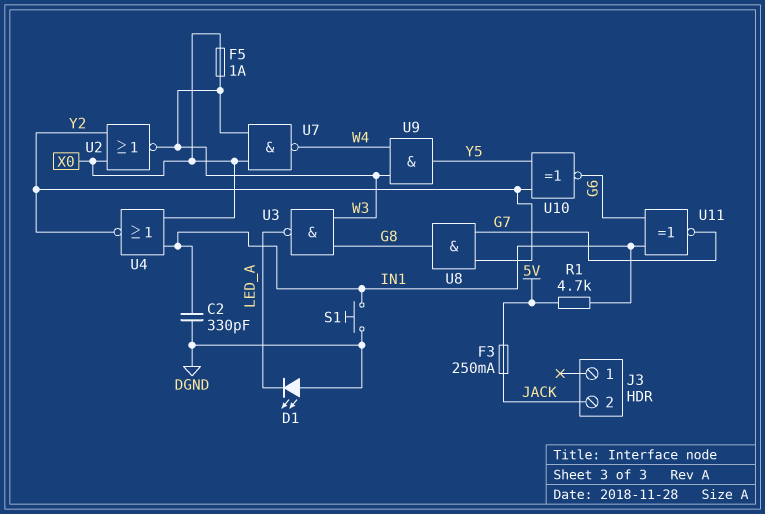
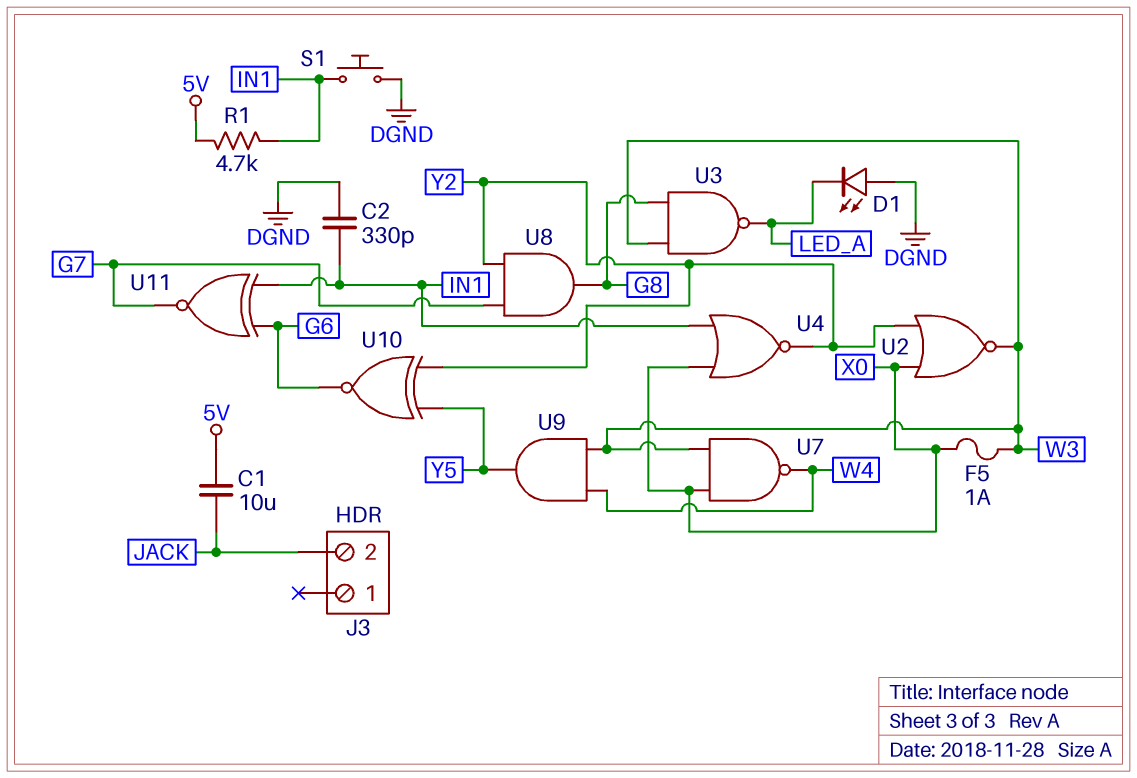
C1: none -> 10uF (5V, JACK)
F3: 250mA (5V, JACK) -> none

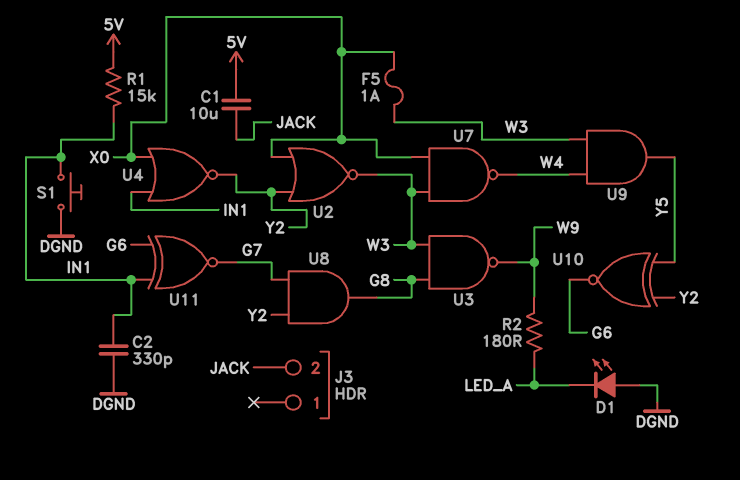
R1: 4.7k (5V, IN1) -> 15k (5V, IN1)
R2: none -> 180 (LED_A, W9)
U3: NAND (in G8, in W3, out LED_A) -> NAND (in G8, in W3, out W9)

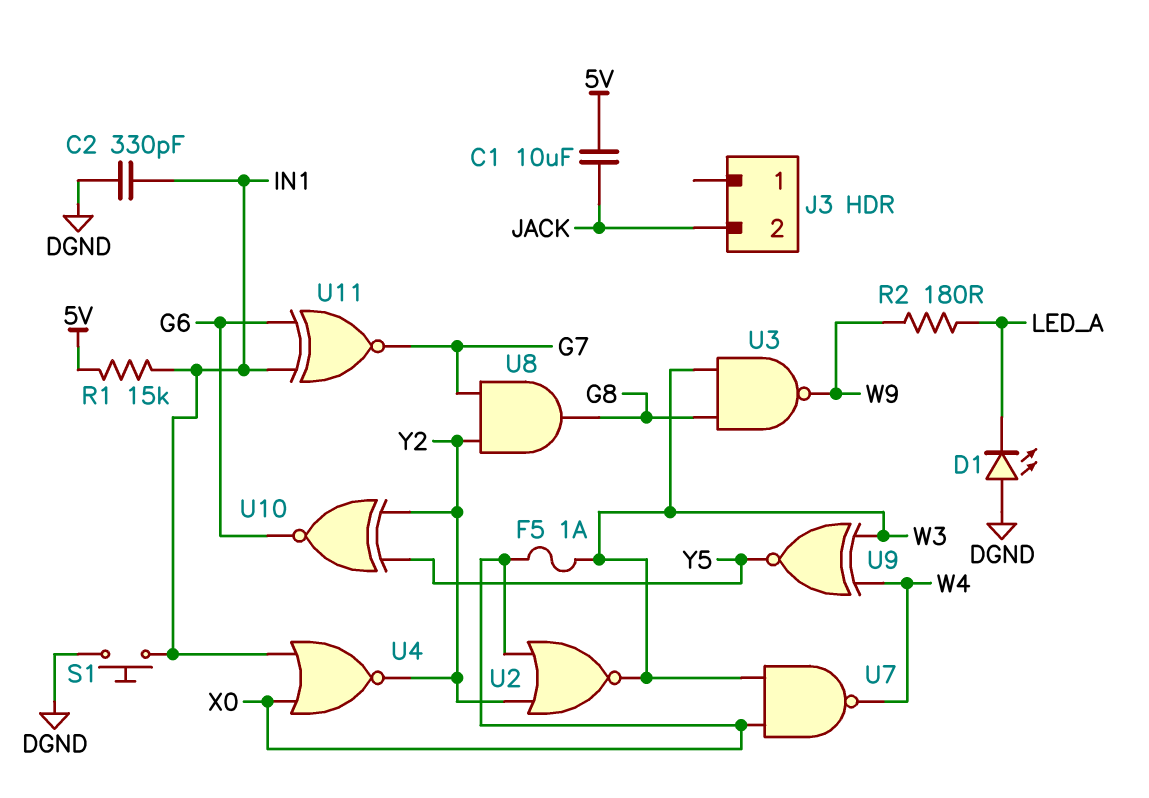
U9: AND (in W3, in W4, out Y5) -> XNOR (in W3, in W4, out Y5)

